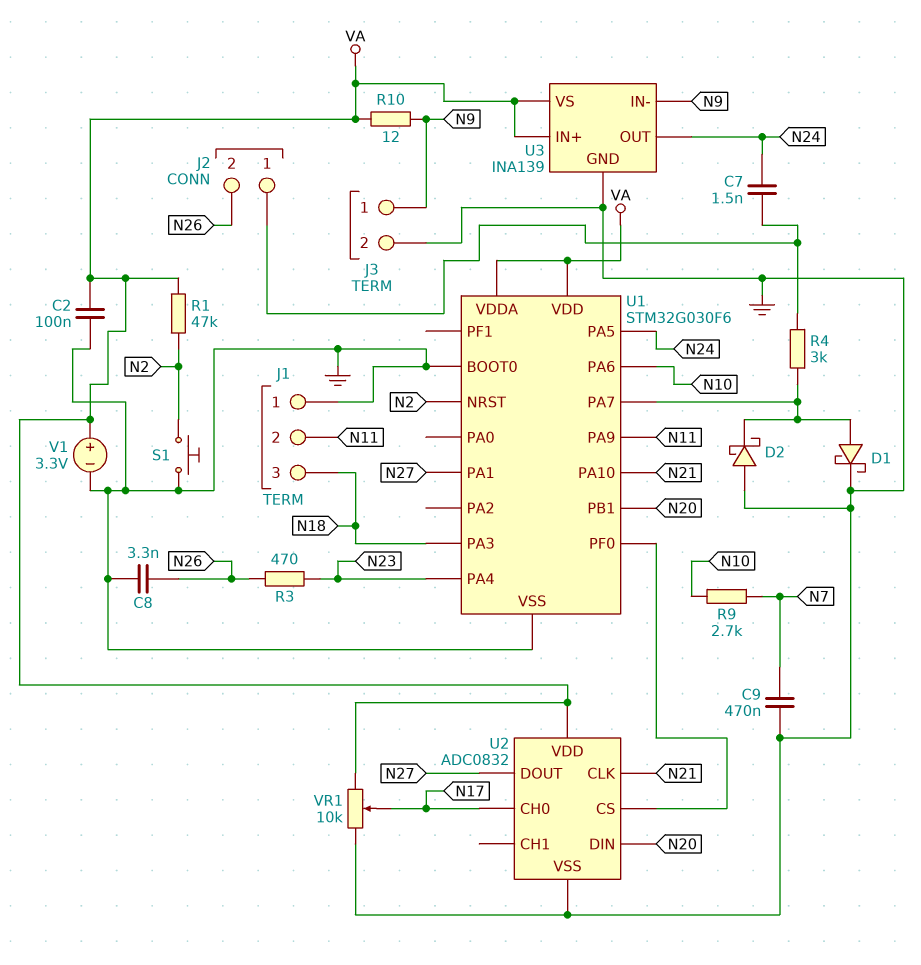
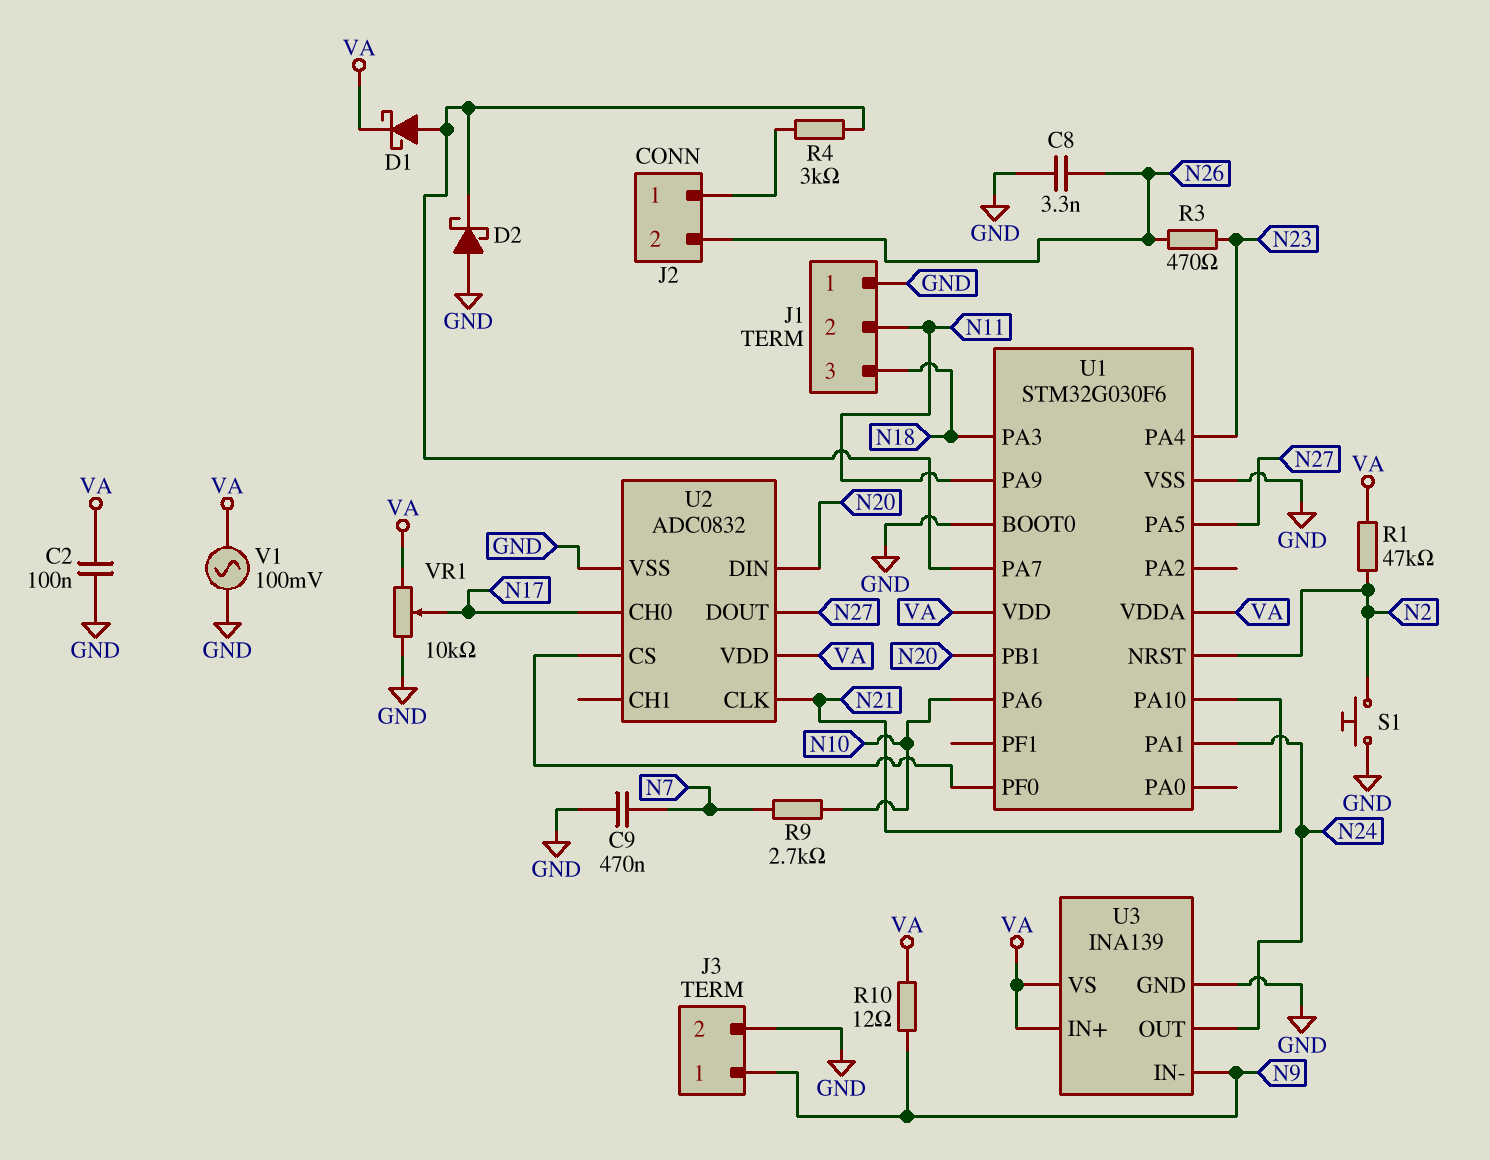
C7: 1.5nF (J2/1, N24) -> none
D1: schottky (A U1/PA7, K GND) -> schottky (A U1/PA7, K VA)
U1 pin PA1: N27 -> N24
U1 pin PA5: N24 -> N27
V1: 3.3V (plus VA, minus GND) -> AC 100mV (GND, VA)

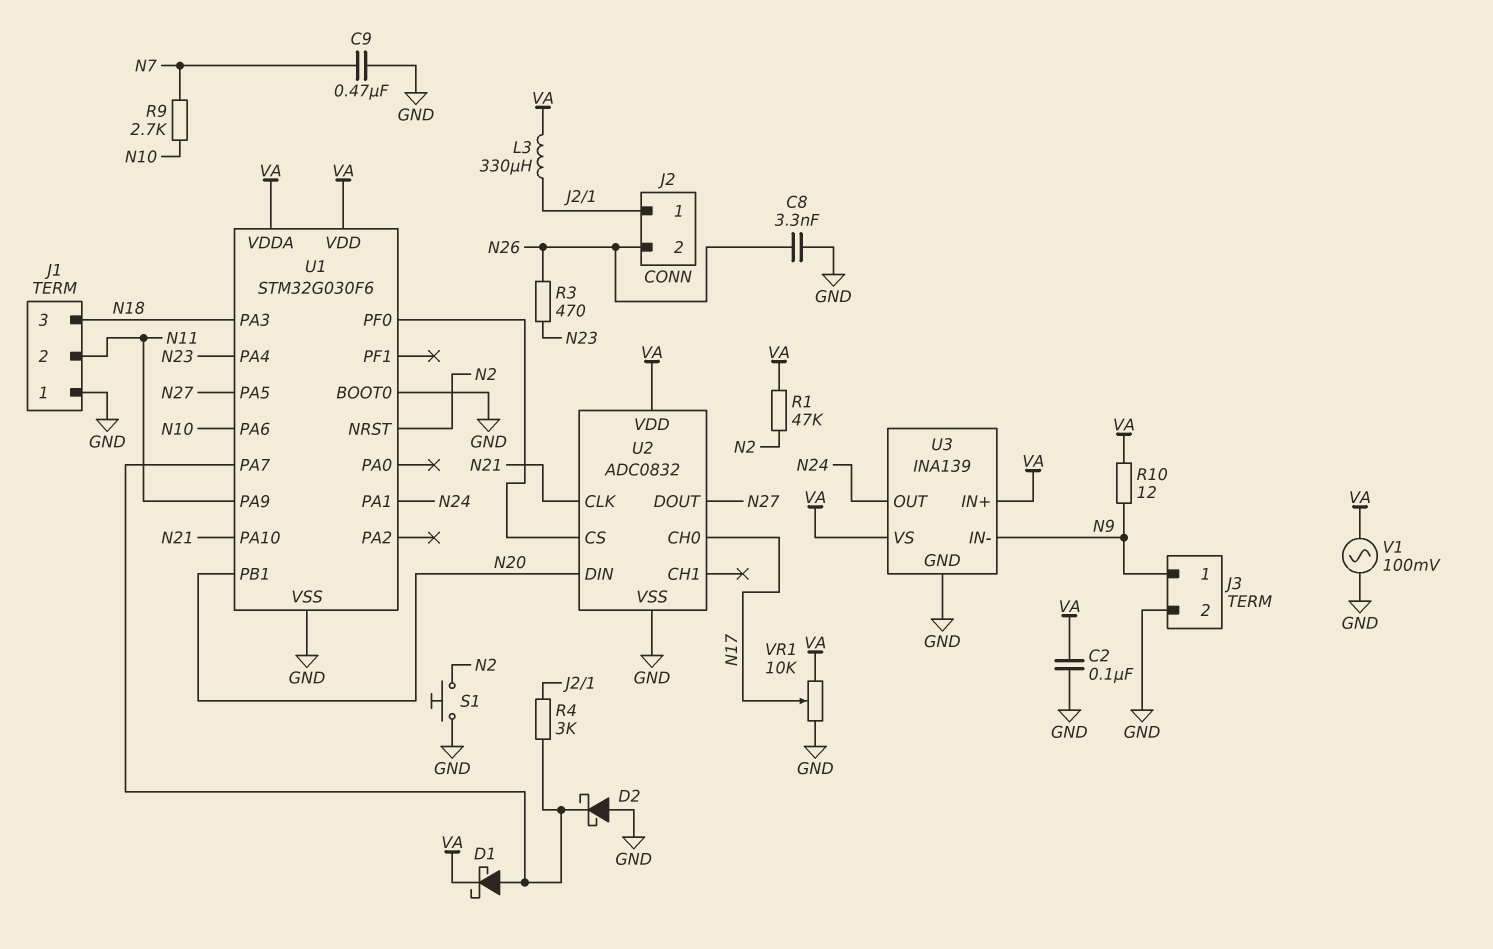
L3: none -> 330uH (J2/1, VA)

